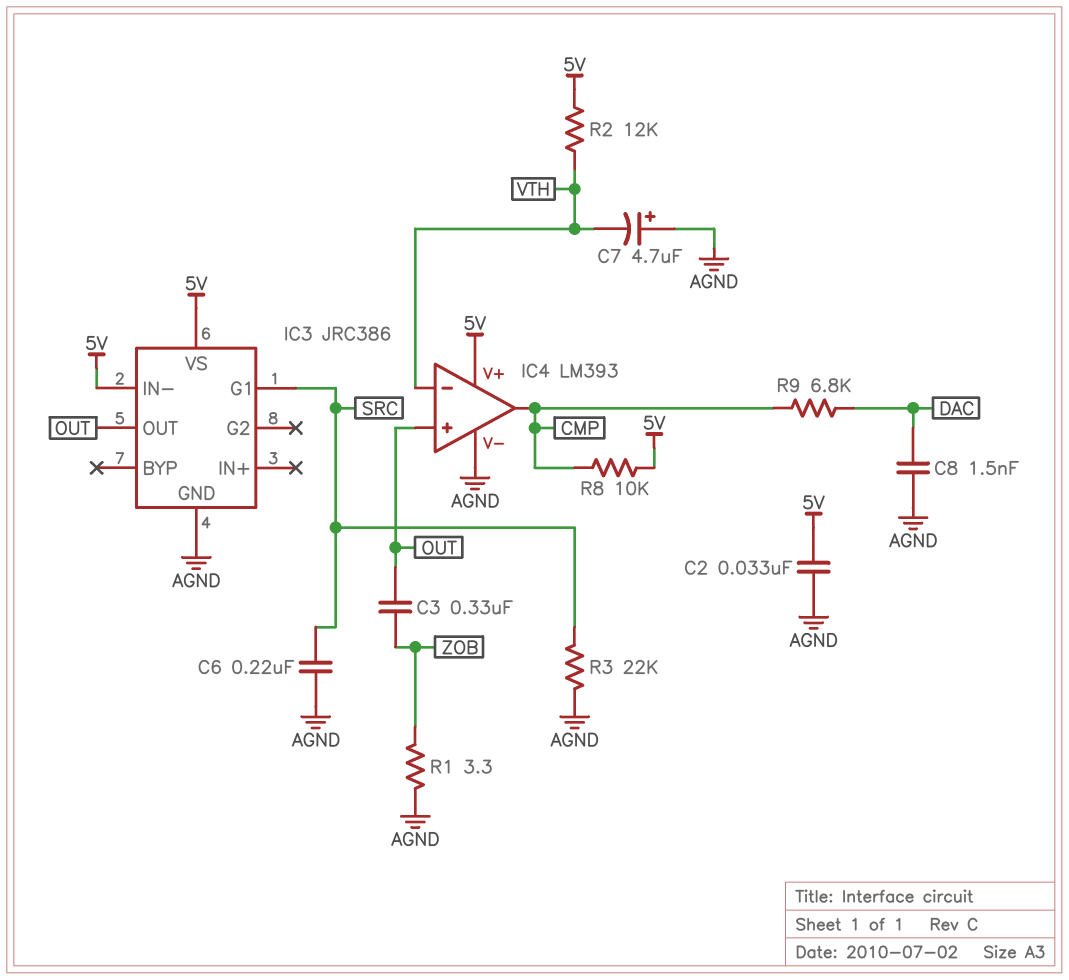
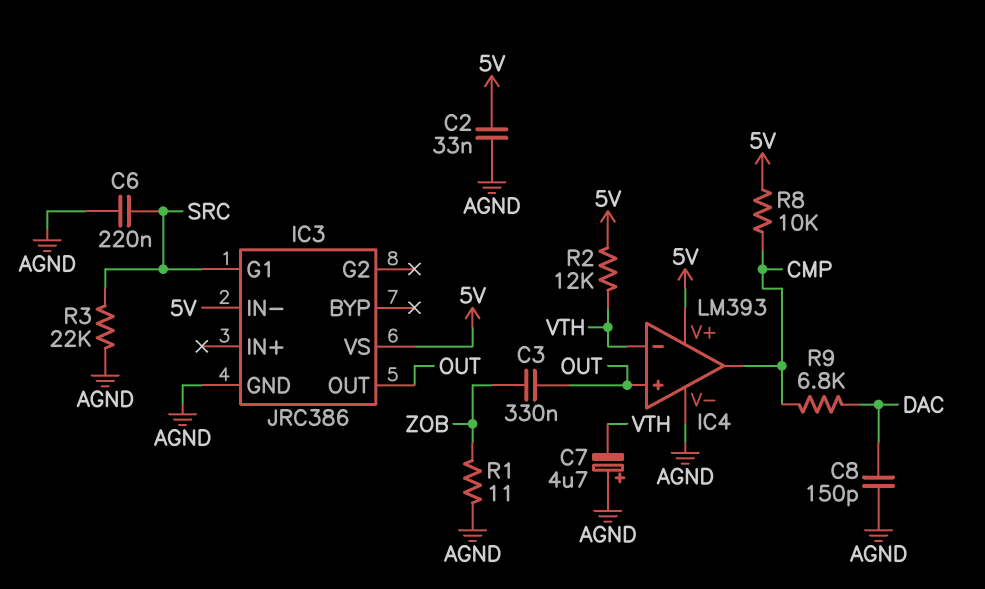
C8: 1.5nF (AGND, DAC) -> 150pF (AGND, DAC)
R1: 3.3 (AGND, ZOB) -> 11 (AGND, ZOB)

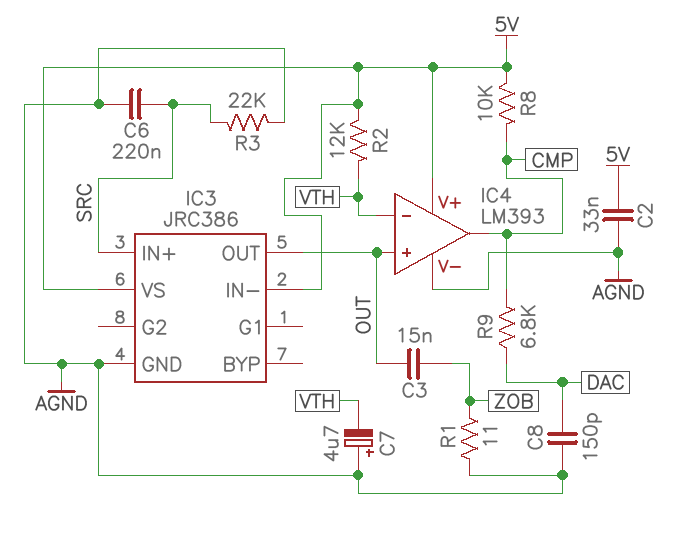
C3: 330nF (OUT, ZOB) -> 15nF (OUT, ZOB)
IC3 pin G1: SRC -> none
IC3 pin IN+: none -> SRC

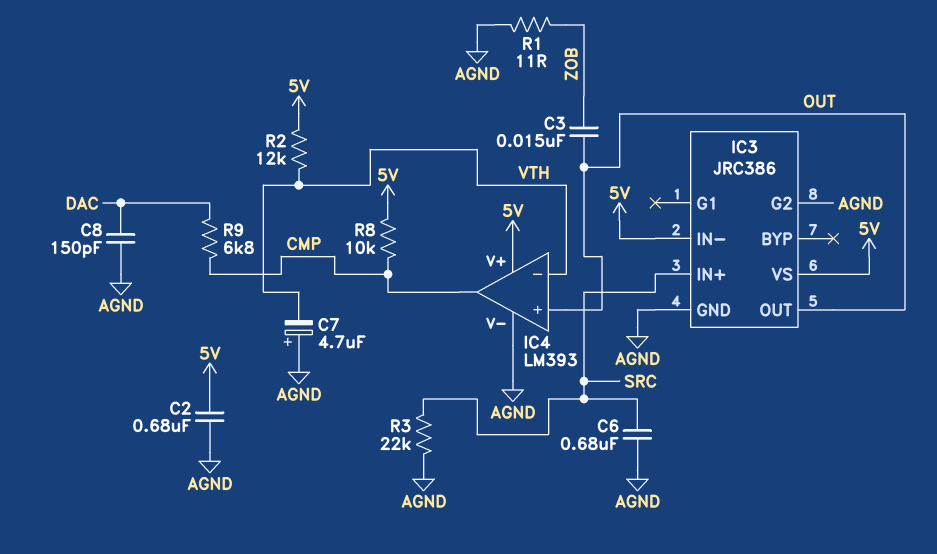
C2: 33nF (5V, AGND) -> 680nF (5V, AGND)
C6: 220nF (AGND, SRC) -> 680nF (AGND, SRC)
IC3 pin G2: none -> AGND

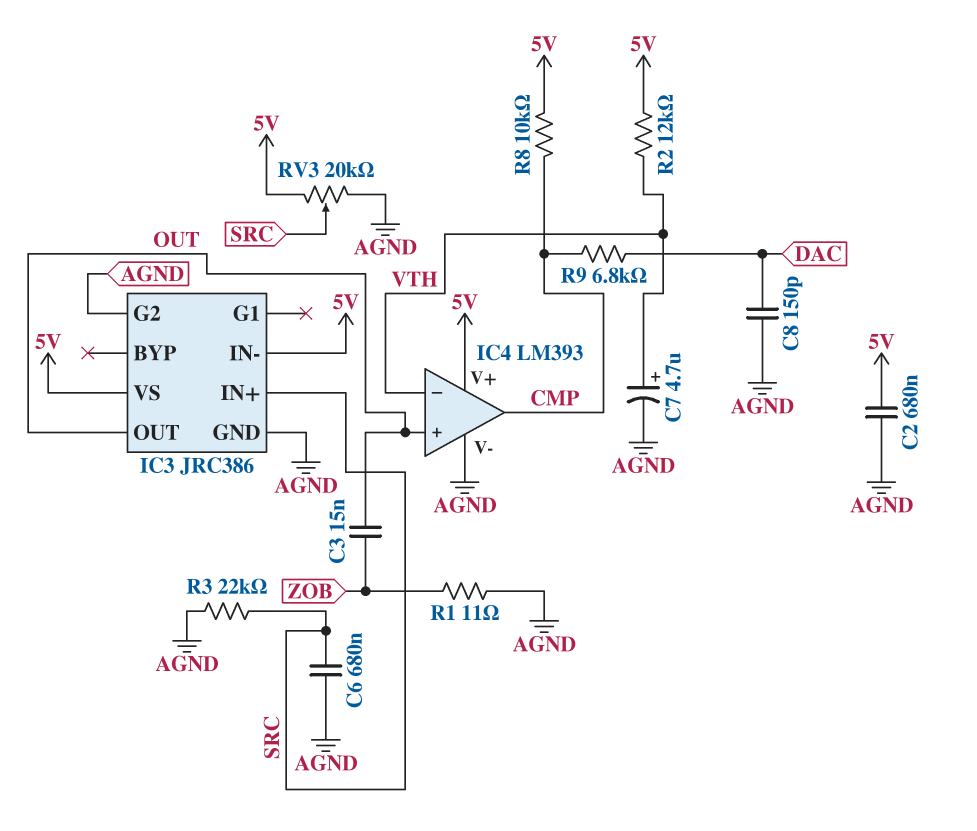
C7: 4.7uF (plus AGND, minus VTH) -> 4.7uF (plus VTH, minus AGND)
RV3: none -> 20k (5V, AGND, wiper SRC)

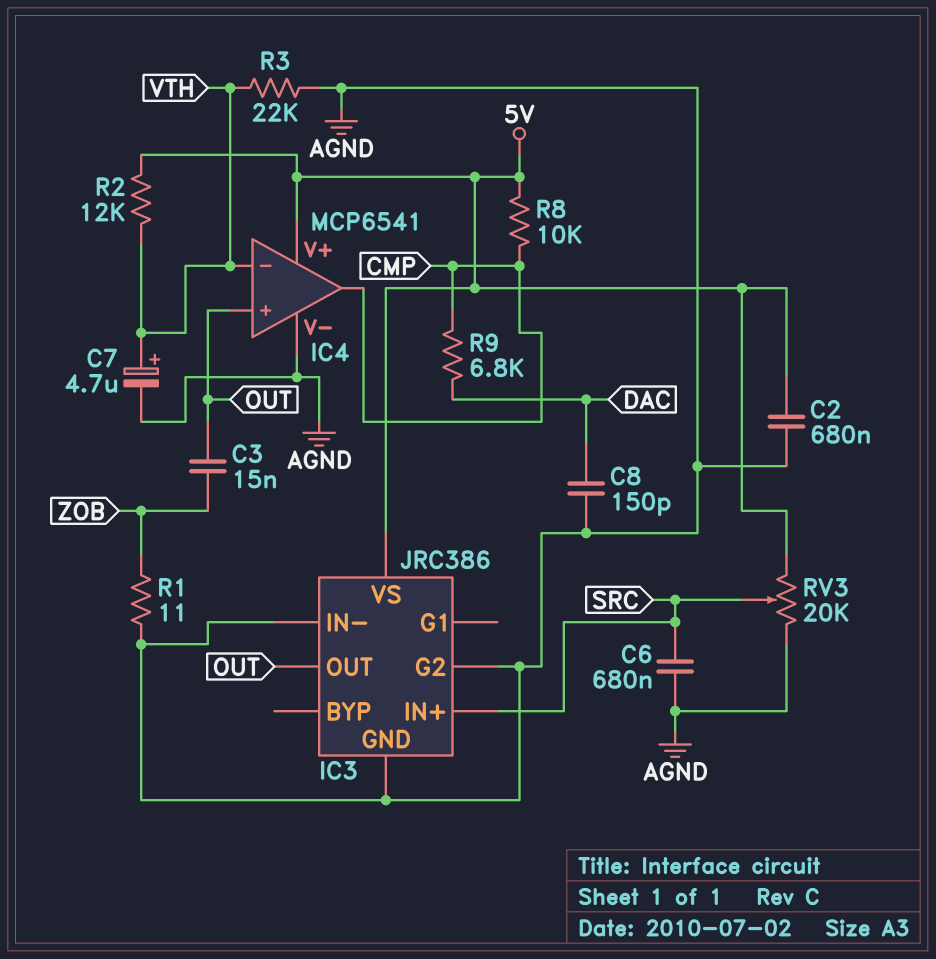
IC3 pin IN-: 5V -> AGND
IC4: LM393 -> MCP6541
R3: 22k (AGND, SRC) -> 22k (AGND, VTH)

